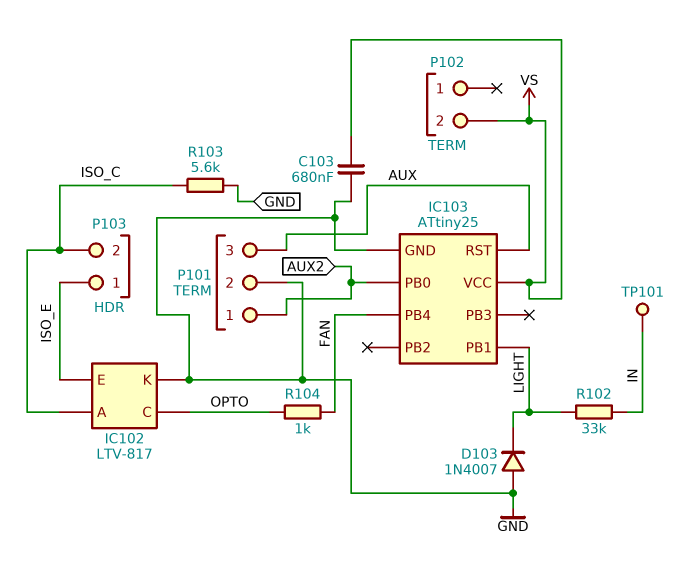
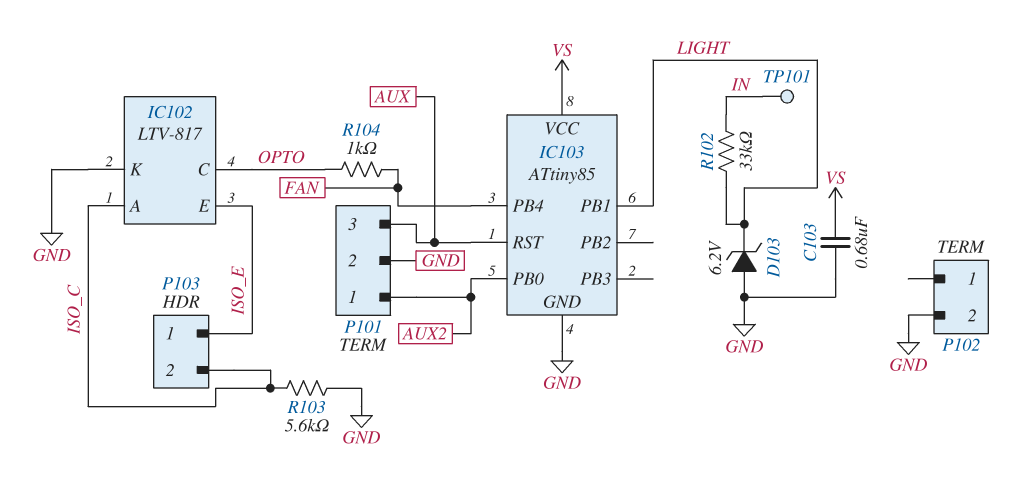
D103: diode 1N4007 (A GND, K LIGHT) -> zener 6.2V (A GND, K LIGHT)
IC103: ATtiny25 -> ATtiny85
P102 pin 2: VS -> GND

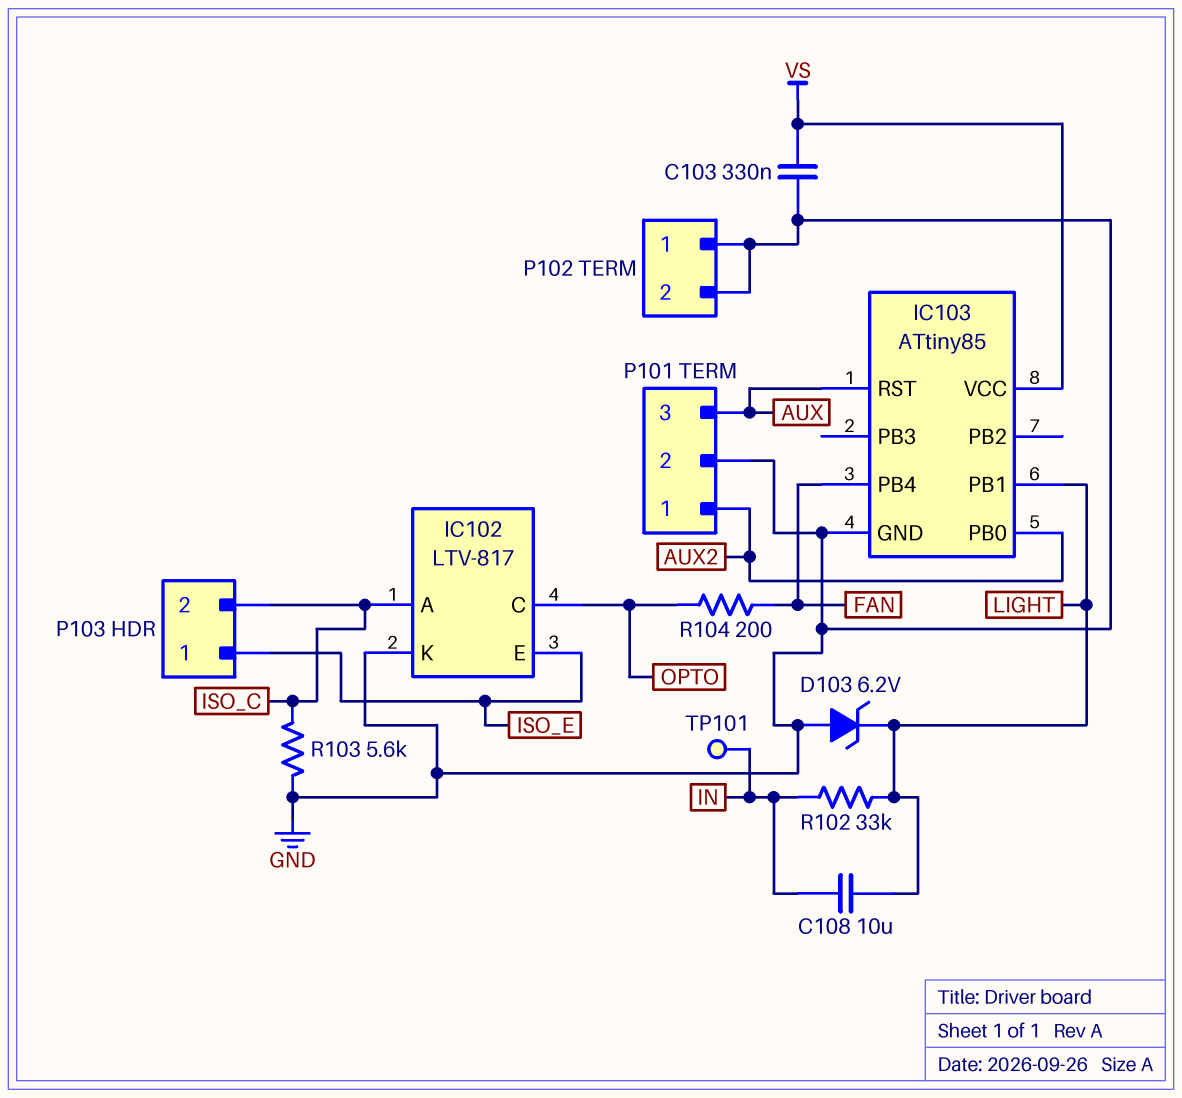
C103: 680nF (GND, VS) -> 330nF (GND, VS)
C108: none -> 10uF (IN, LIGHT)
P102 pin 1: none -> GND
R104: 1k (FAN, OPTO) -> 200 (FAN, OPTO)

